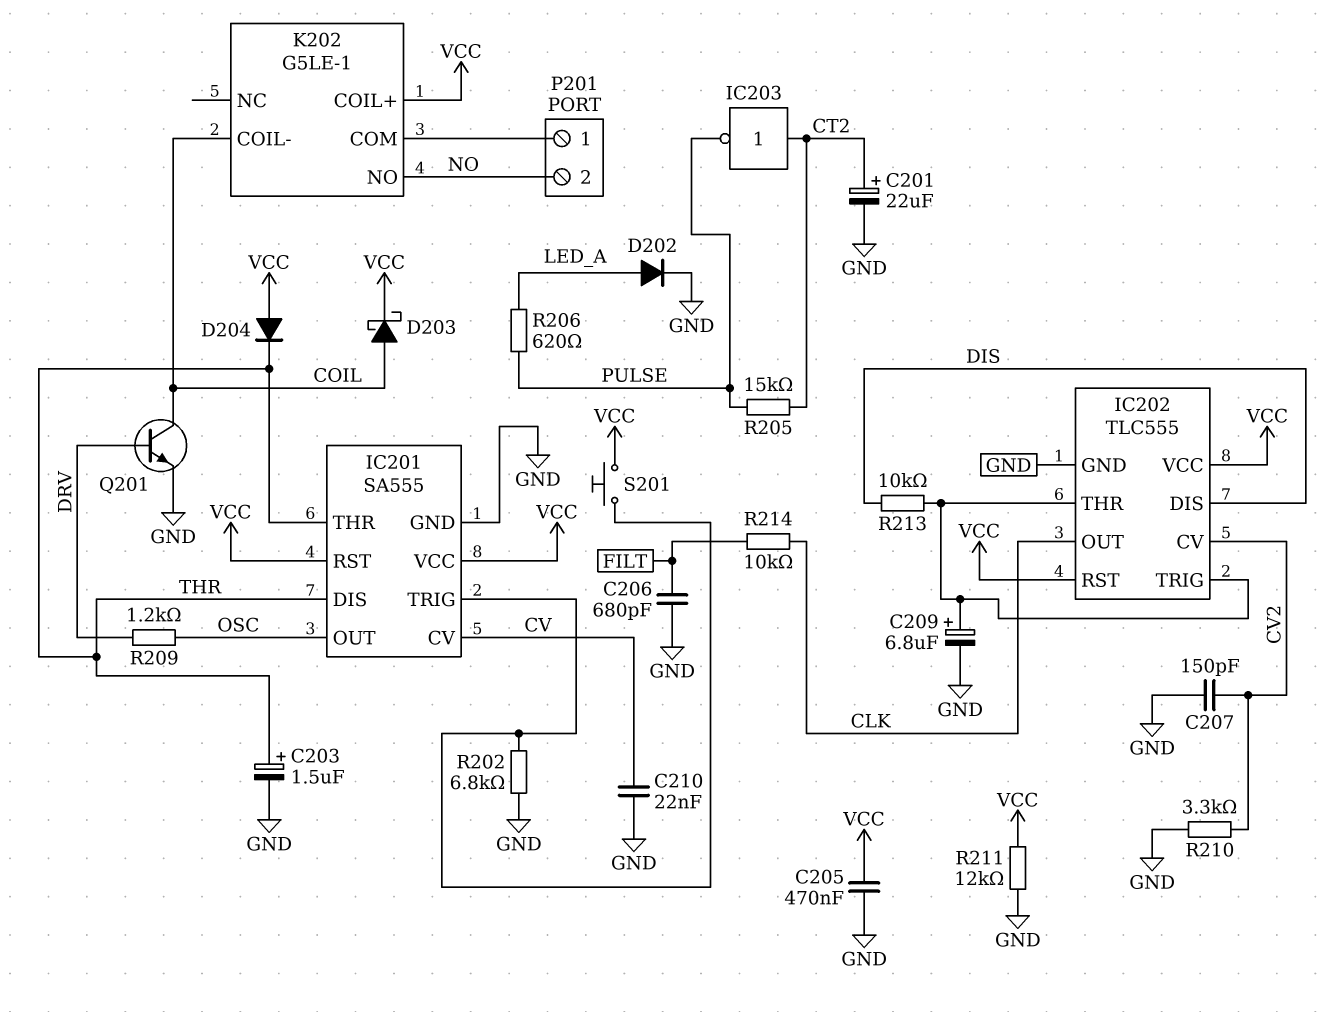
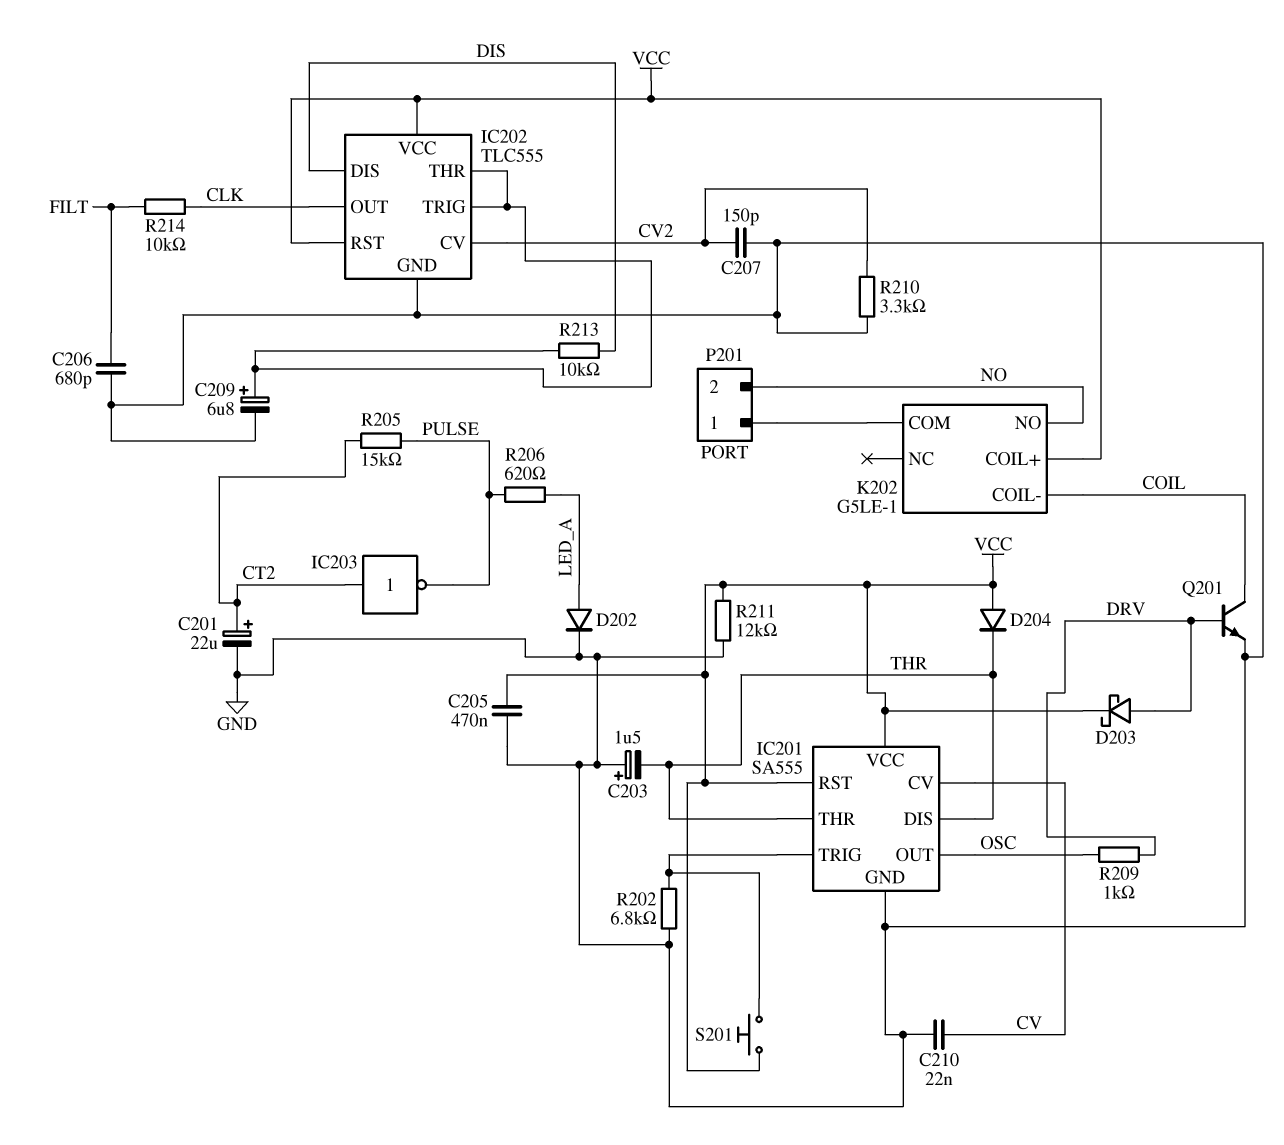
C203: 1.5uF (plus THR, minus GND) -> 1.5uF (plus GND, minus THR)
D203: schottky (A COIL, K VCC) -> schottky (A DRV, K VCC)
R209: 1.2k (DRV, OSC) -> 1k (DRV, OSC)

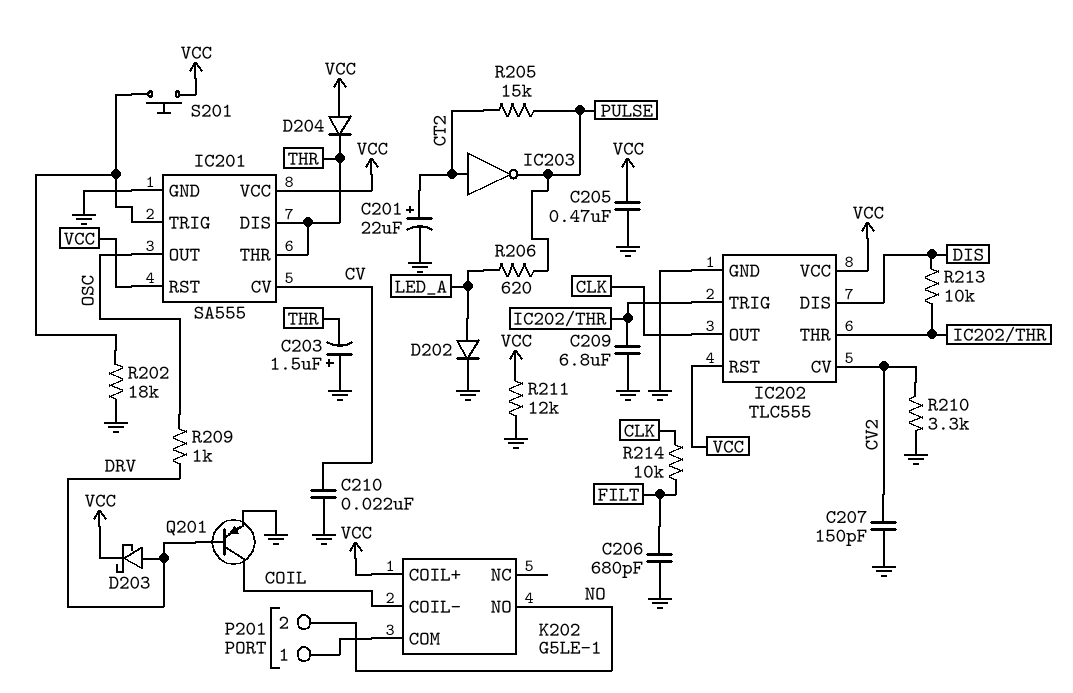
C209: 6.8uF (plus IC202/THR, minus GND) -> 6.8uF (GND, IC202/THR)
Q201: NPN (B DRV, C COIL, E GND) -> PNP (B DRV, C COIL, E GND)
R202: 6.8k (GND, IC201/TRIG) -> 18k (GND, IC201/TRIG)

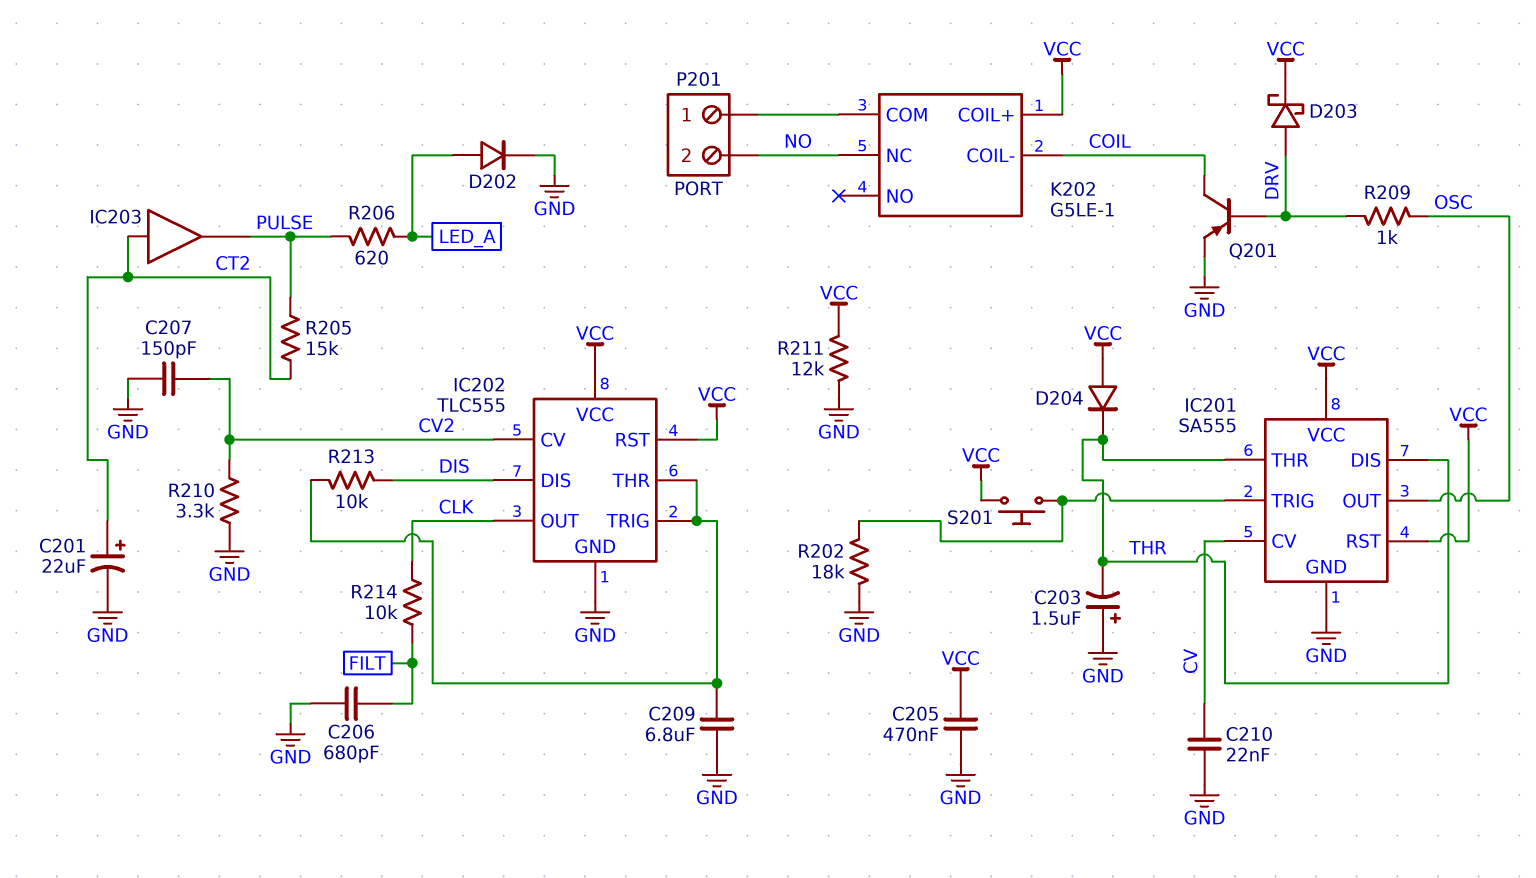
IC203: NOT (in CT2, out PULSE) -> buffer (in CT2, out PULSE)
K202 pin NC: none -> NO
K202 pin NO: NO -> none

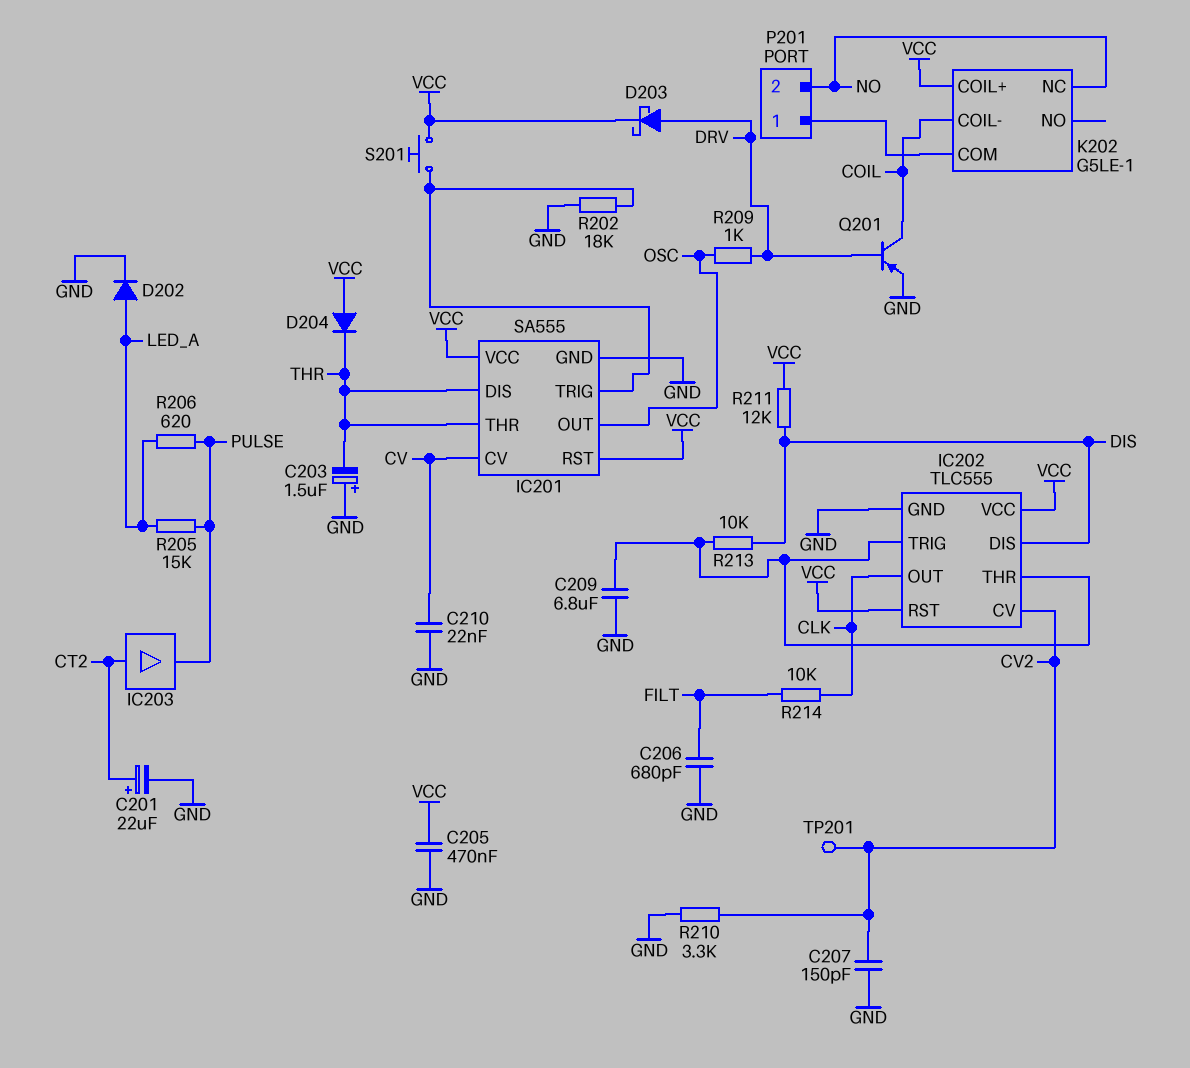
R205: 15k (CT2, PULSE) -> 15k (LED_A, PULSE)
R211: 12k (GND, VCC) -> 12k (DIS, VCC)
TP201: none -> test point (CV2)

